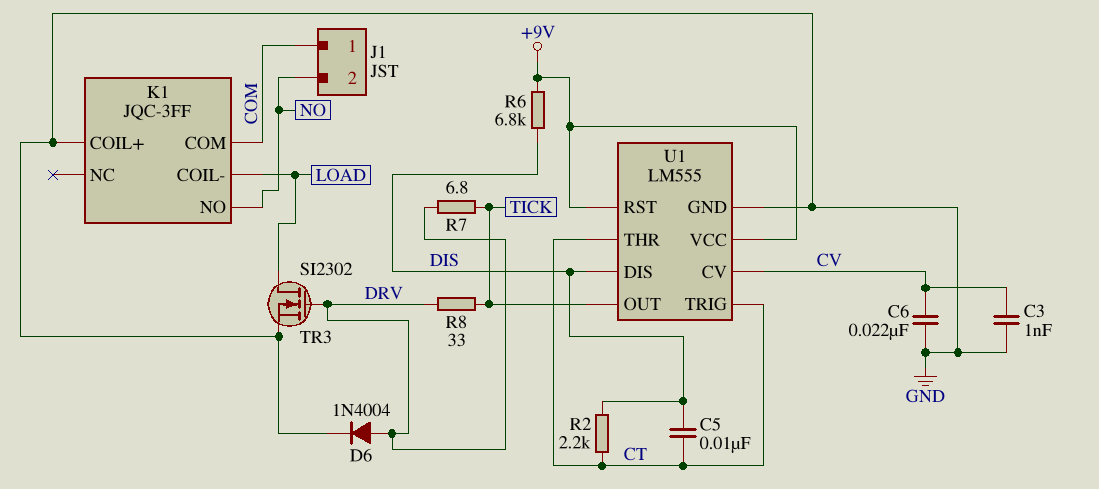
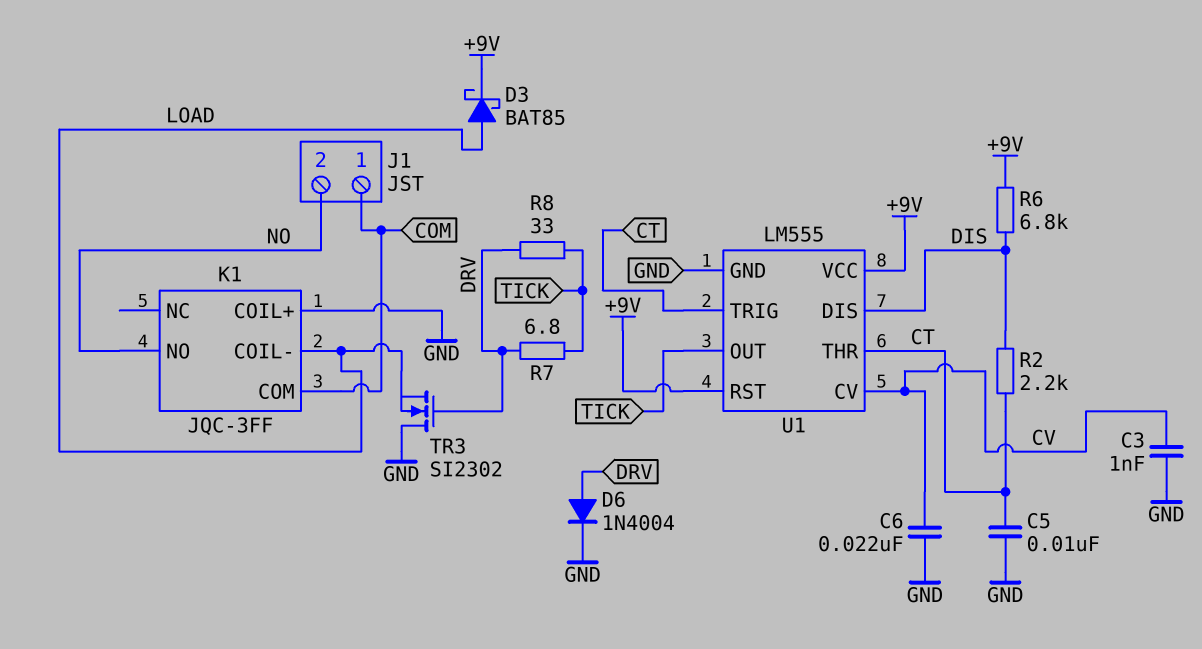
C5: 10nF (CT, DIS) -> 10nF (CT, GND)
D3: none -> schottky BAT85 (A LOAD, K +9V)
TR3: NMOS SI2302 (G DRV, D LOAD, S GND) -> NMOS SI2302 (G DRV, D GND, S LOAD)

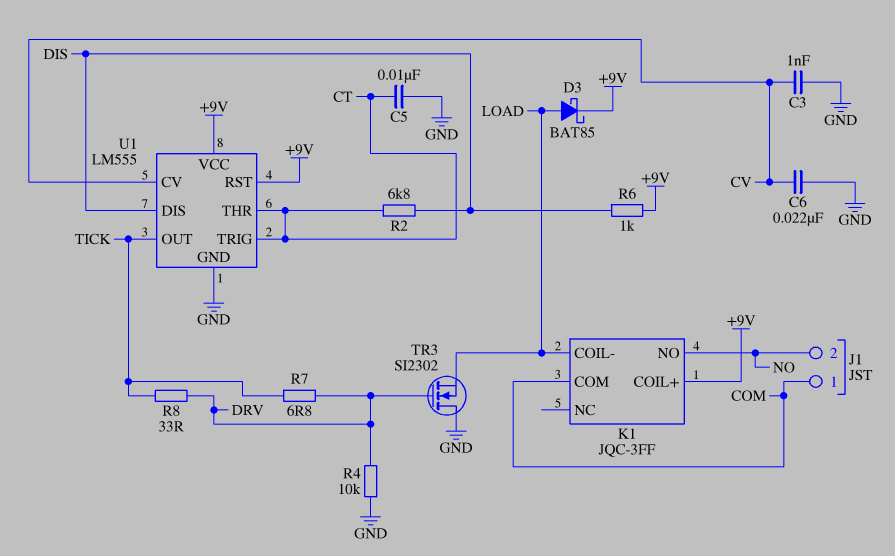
D6: diode 1N4004 (A DRV, K GND) -> none
K1 pin COIL+: GND -> +9V
R2: 2.2k (CT, DIS) -> 6.8k (CT, DIS)
R4: none -> 10k (DRV, GND)
R6: 6.8k (+9V, DIS) -> 1k (+9V, DIS)

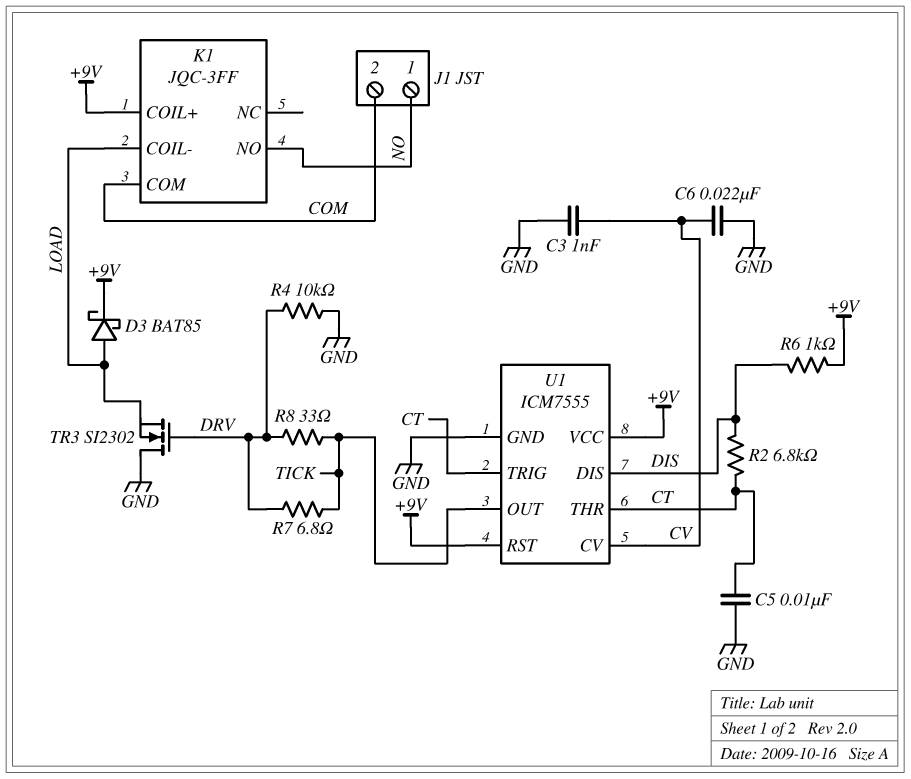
J1 pin 1: COM -> NO
J1 pin 2: NO -> COM
U1: LM555 -> ICM7555

